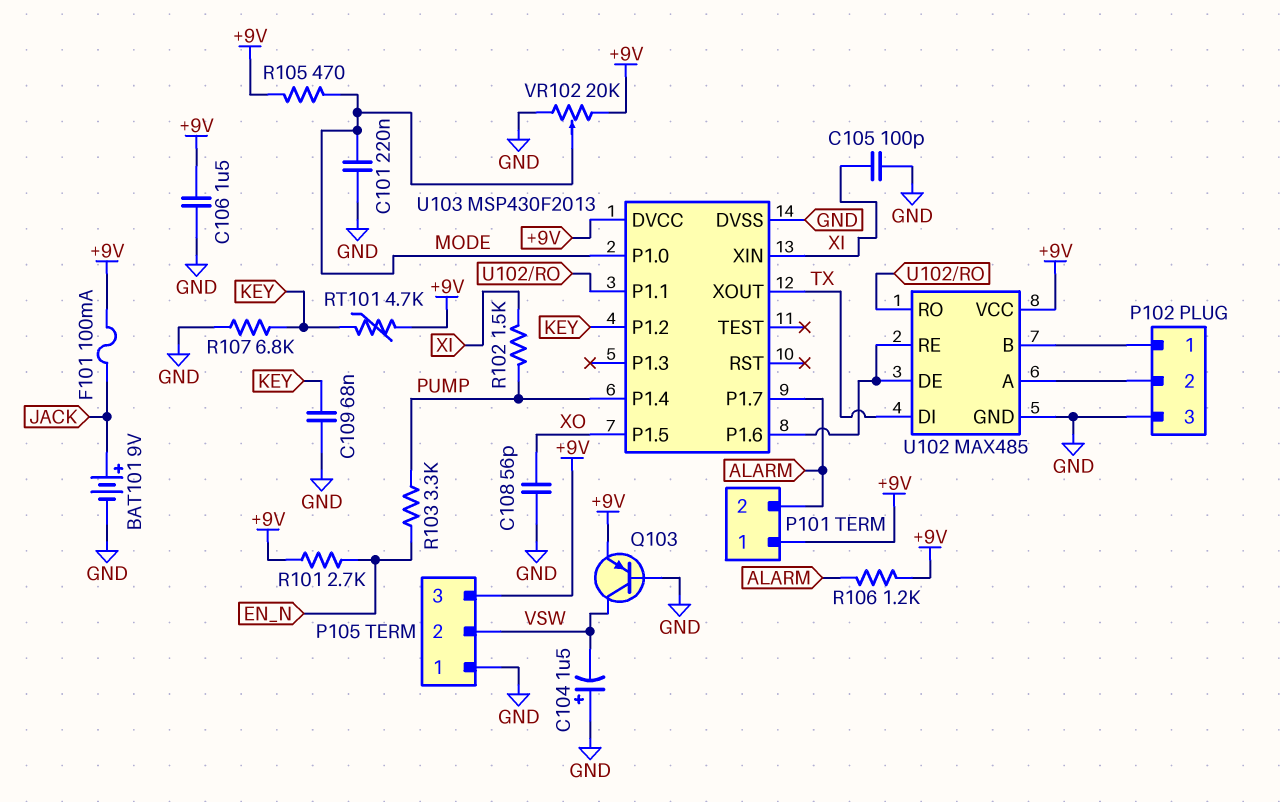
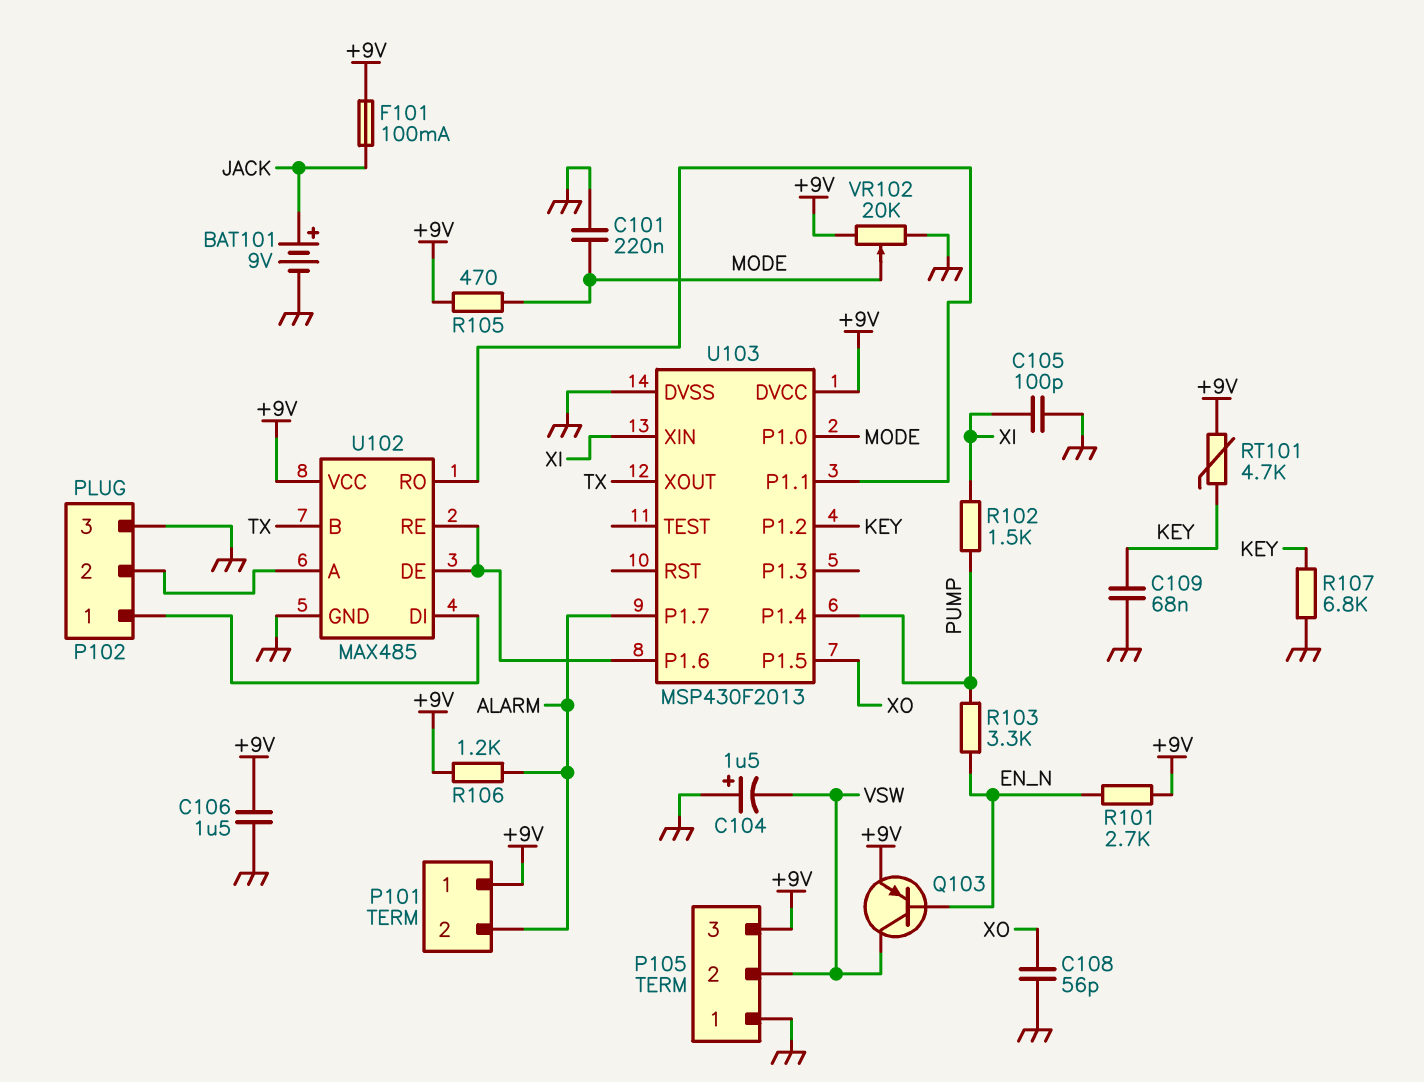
Q103: PNP (B GND, C VSW, E +9V) -> PNP (B EN_N, C VSW, E +9V)
U102 pin B: P102/1 -> TX
U102 pin DI: TX -> P102/1

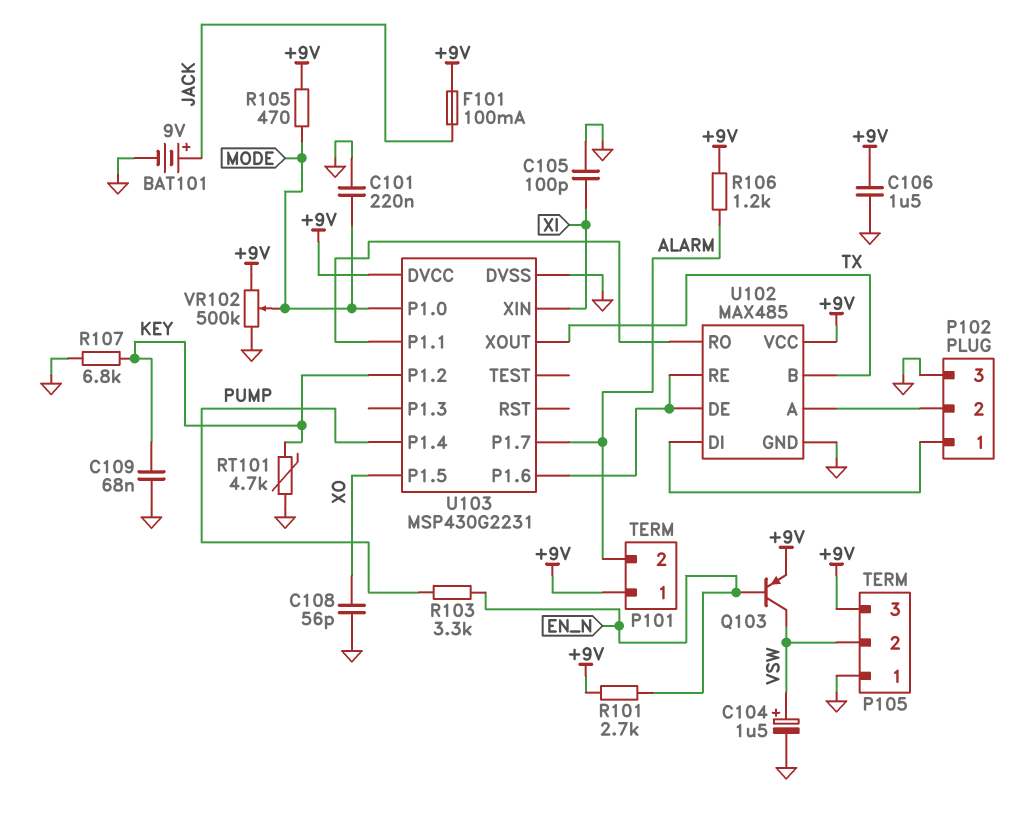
C104: 1.5uF (plus GND, minus VSW) -> 1.5uF (plus VSW, minus GND)
R102: 1.5k (PUMP, XI) -> none
RT101: 4.7k (+9V, KEY) -> 4.7k (GND, KEY)
U103: MSP430F2013 -> MSP430G2231
VR102: 20k (+9V, GND, wiper MODE) -> 500k (+9V, GND, wiper MODE)

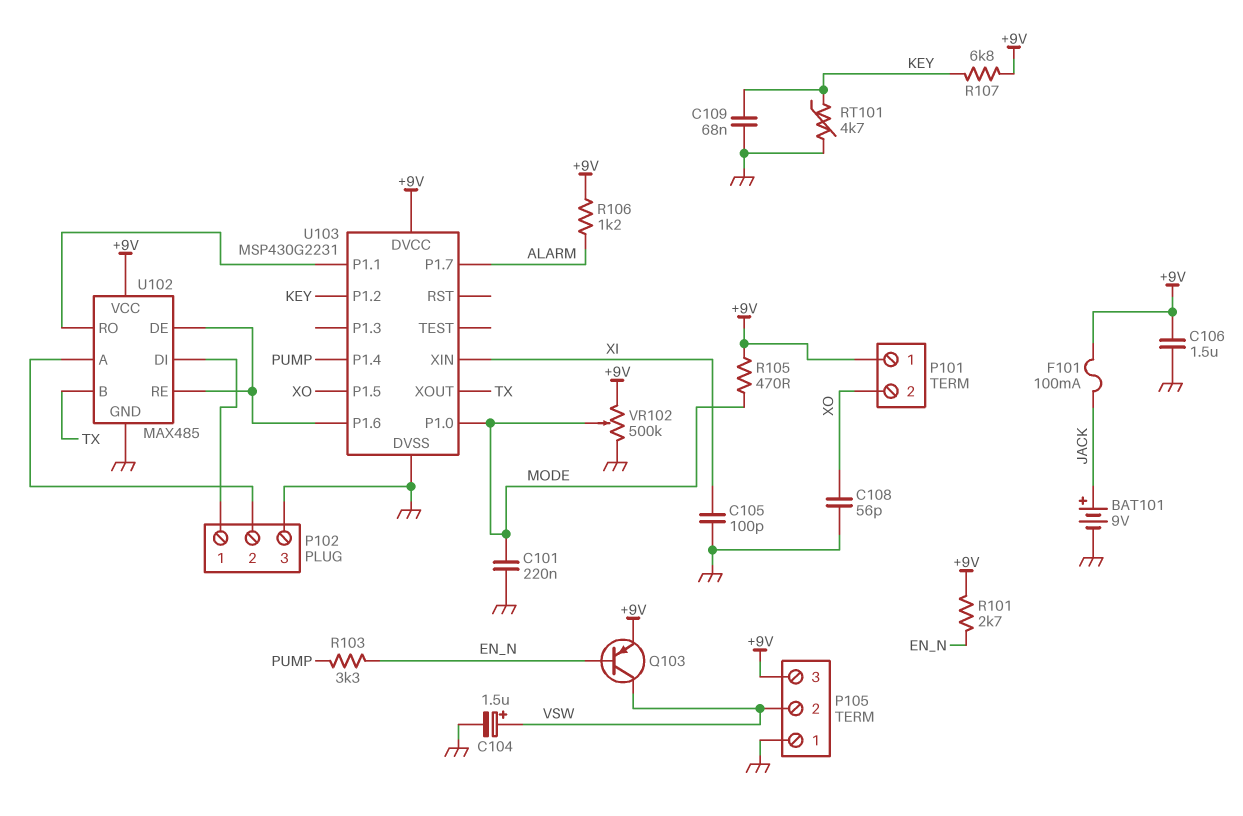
P101 pin 2: ALARM -> XO
R107: 6.8k (GND, KEY) -> 6.8k (+9V, KEY)

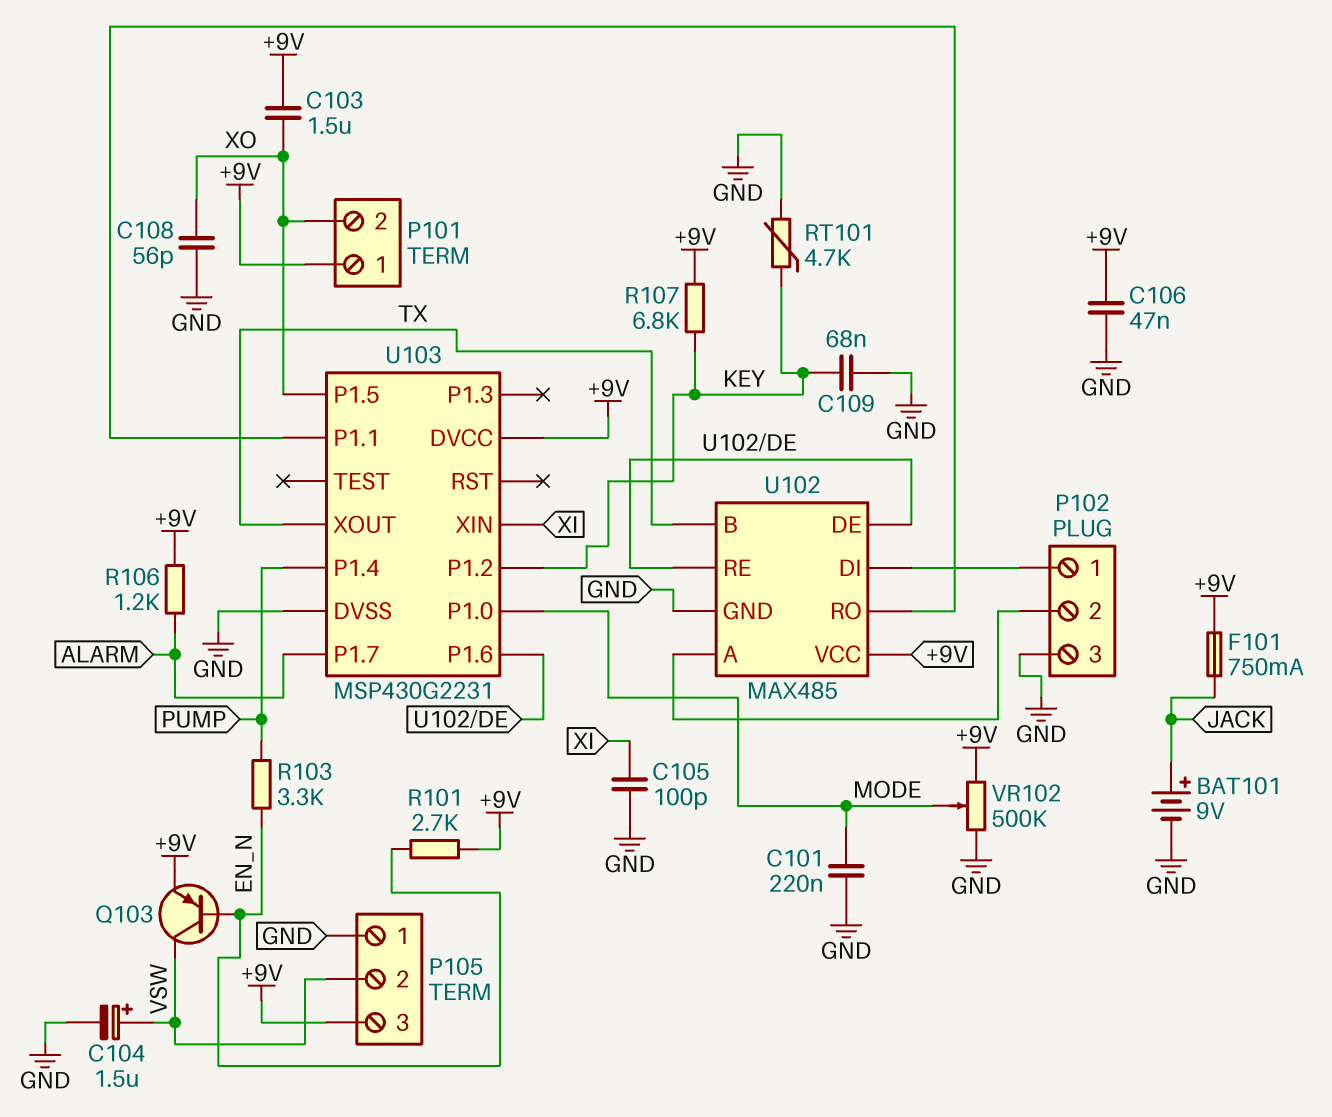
C103: none -> 1.5uF (+9V, XO)
C106: 1.5uF (+9V, GND) -> 47nF (+9V, GND)
F101: 100mA (+9V, JACK) -> 750mA (+9V, JACK)
R105: 470 (+9V, MODE) -> none

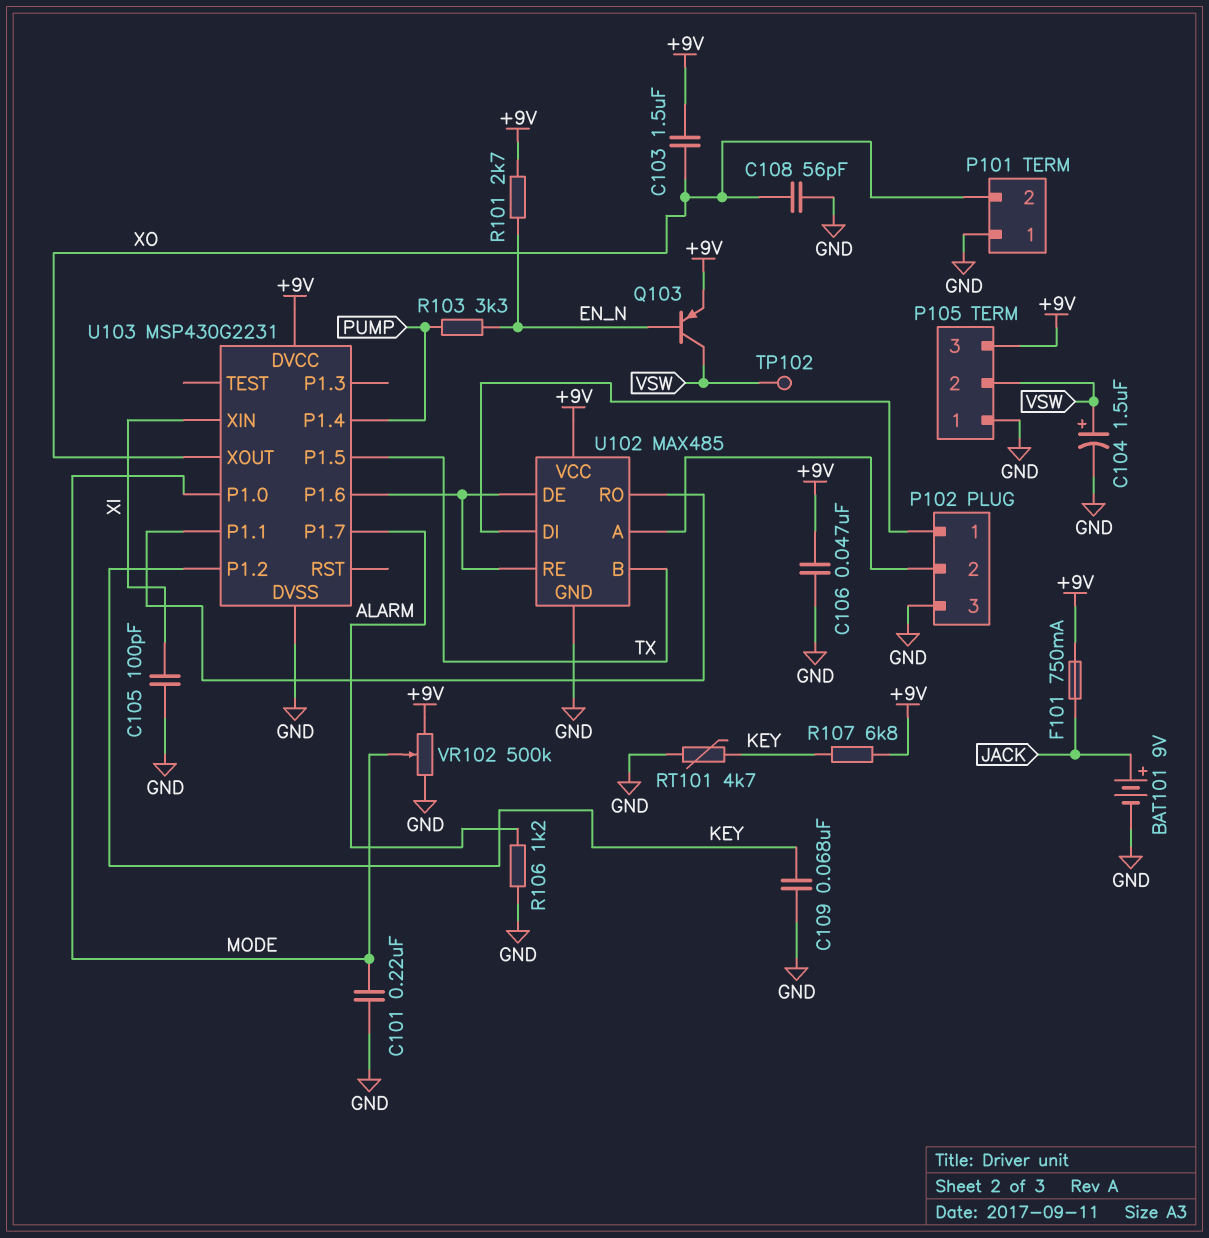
P101 pin 1: +9V -> GND
R106: 1.2k (+9V, ALARM) -> 1.2k (ALARM, GND)
TP102: none -> test point (VSW)
U103 pin P1.5: XO -> TX
U103 pin XOUT: TX -> XO

